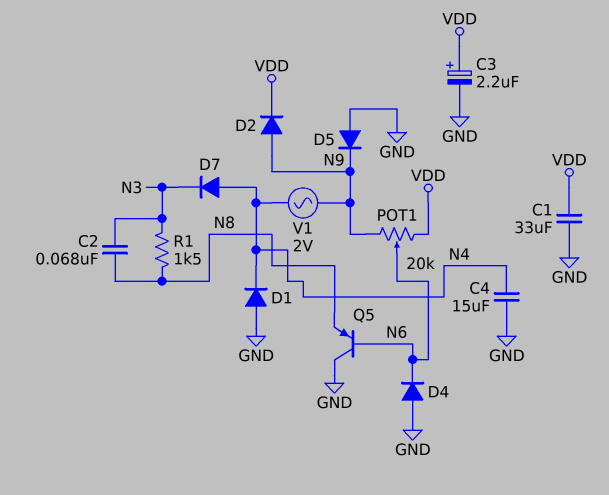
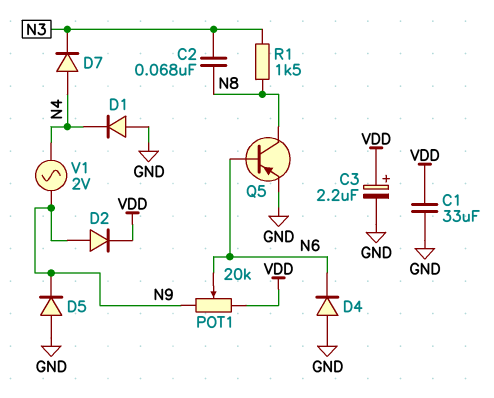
C4: 15uF (GND, N4) -> none
Q5: PNP (B N6, C GND, E N8) -> PNP (B N6, C N8, E GND)

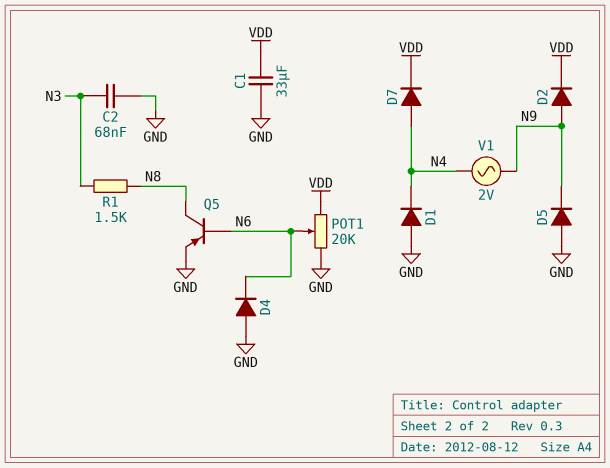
C2: 68nF (N3, N8) -> 68nF (GND, N3)
C3: 2.2uF (plus VDD, minus GND) -> none
D7: diode (A N4, K N3) -> diode (A N4, K VDD)
POT1: 20k (N9, VDD, wiper N6) -> 20k (GND, VDD, wiper N6)

